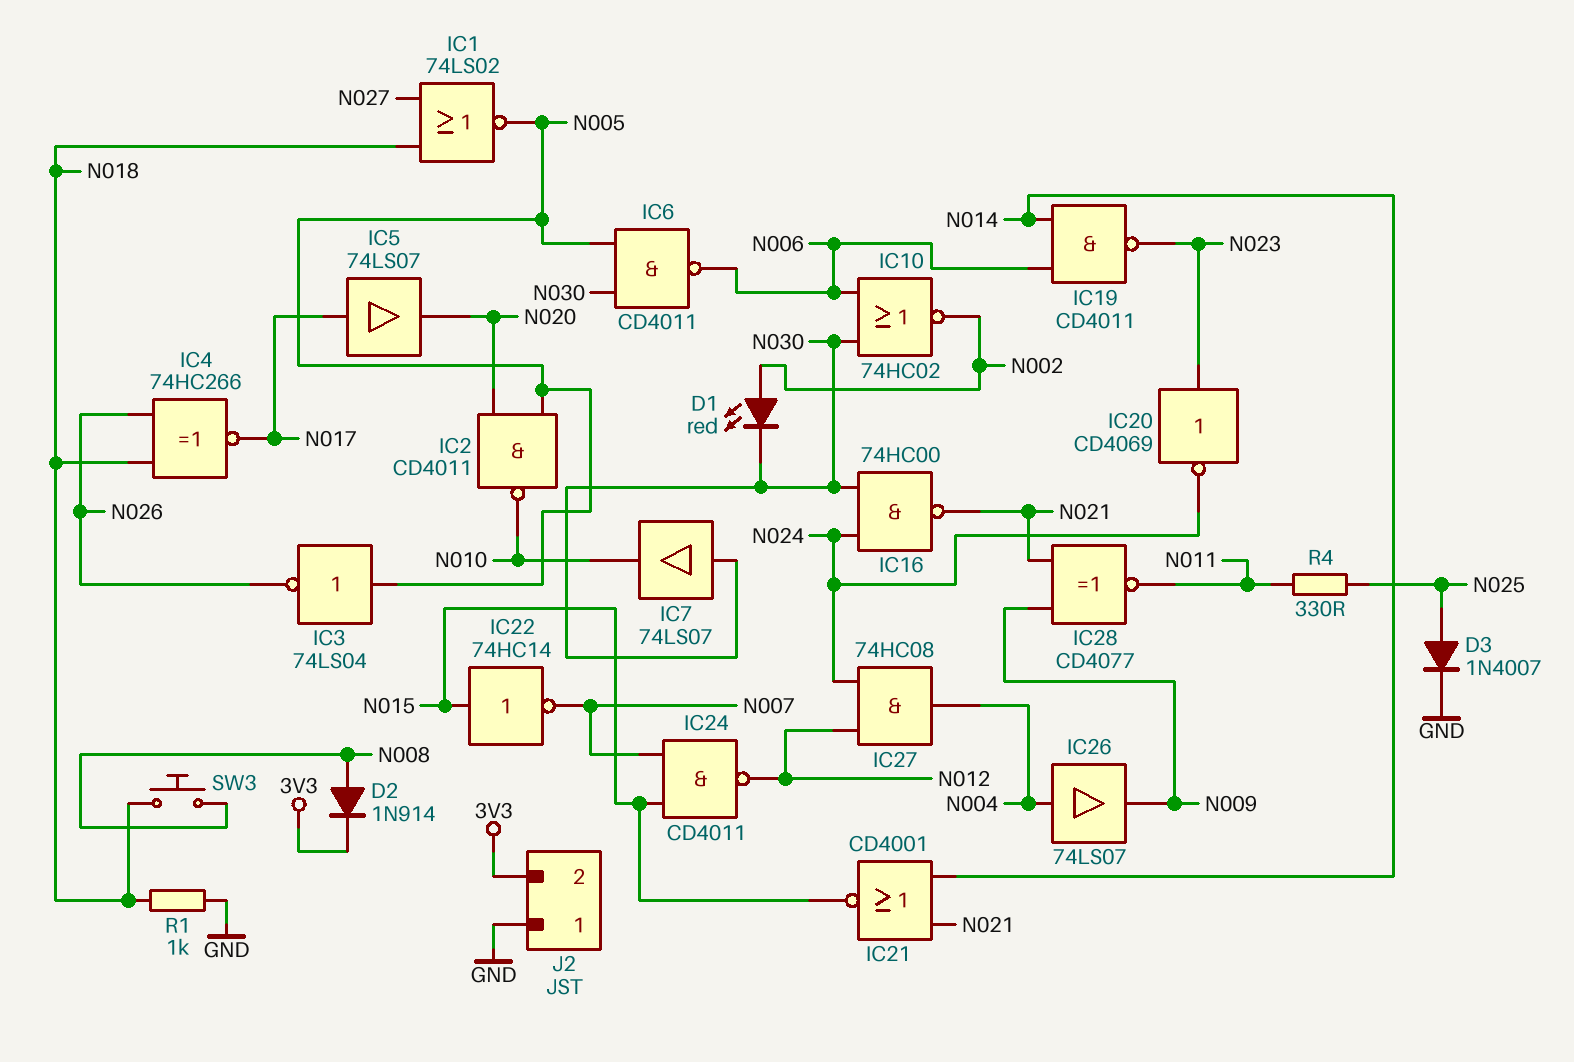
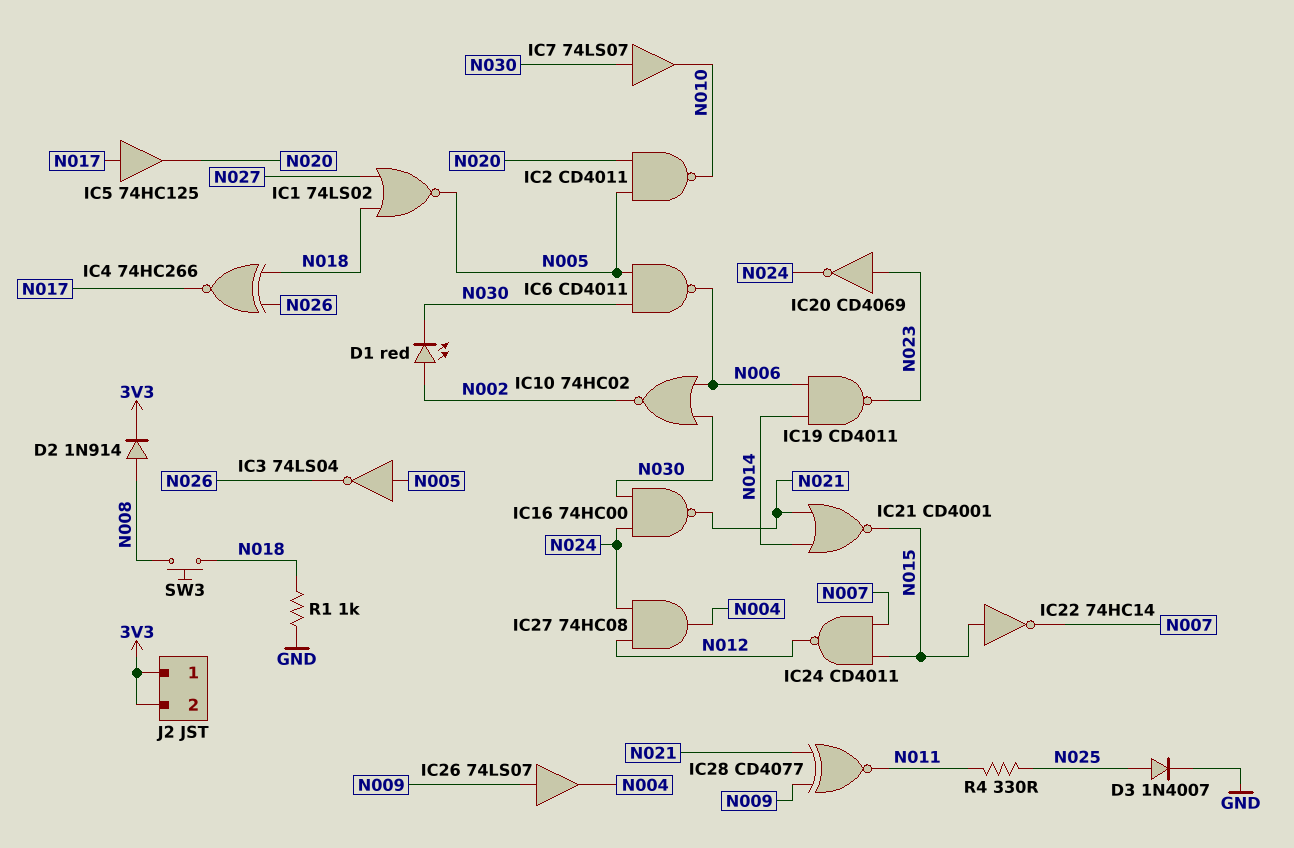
IC5: buffer 74LS07 (in N017, out N020) -> buffer 74HC125 (in N017, out N020)
IC26: buffer 74LS07 (in N004, out N009) -> buffer 74LS07 (in N009, out N004)
J2 pin 1: GND -> 3V3

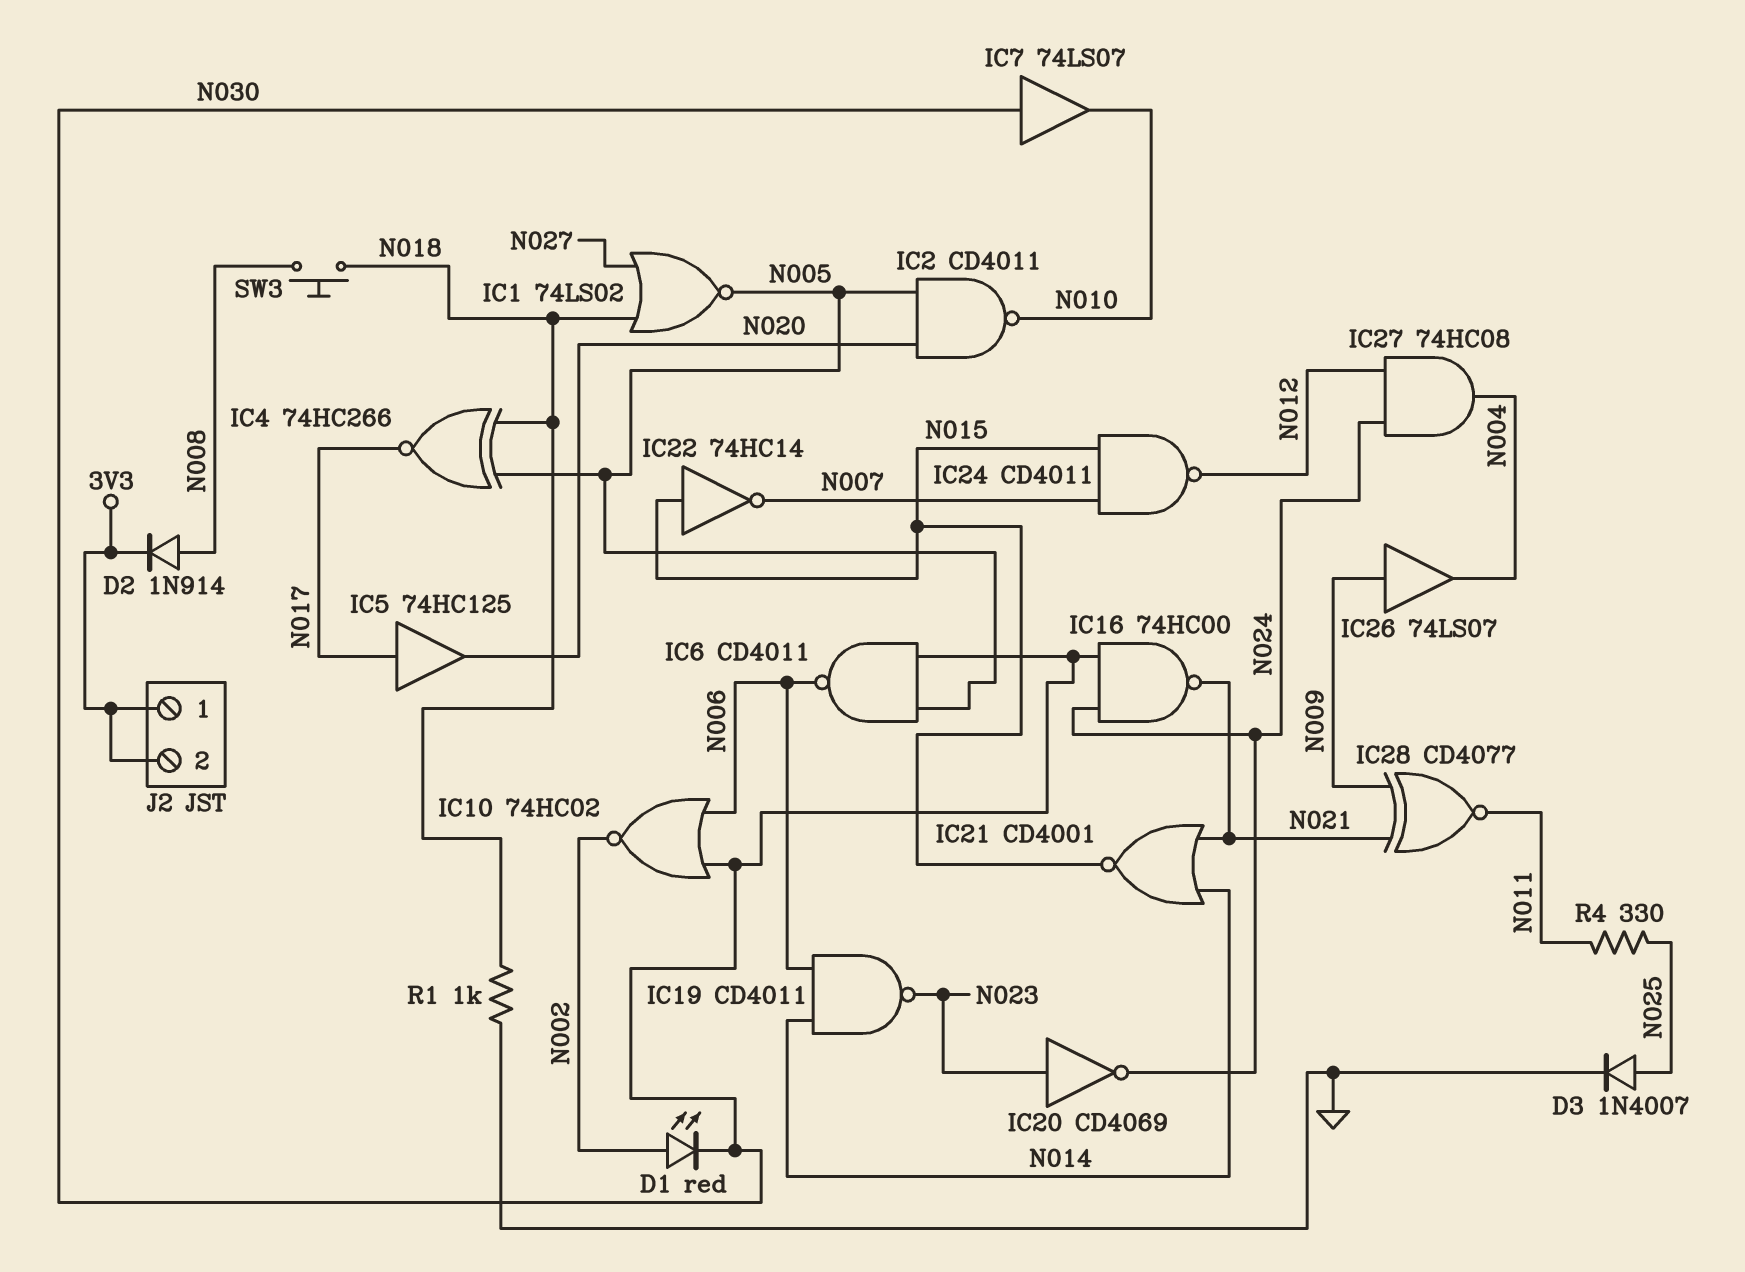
IC3: NOT 74LS04 (in N005, out N026) -> none
IC4: XNOR 74HC266 (in N018, in N026, out N017) -> XNOR 74HC266 (in N005, in N018, out N017)

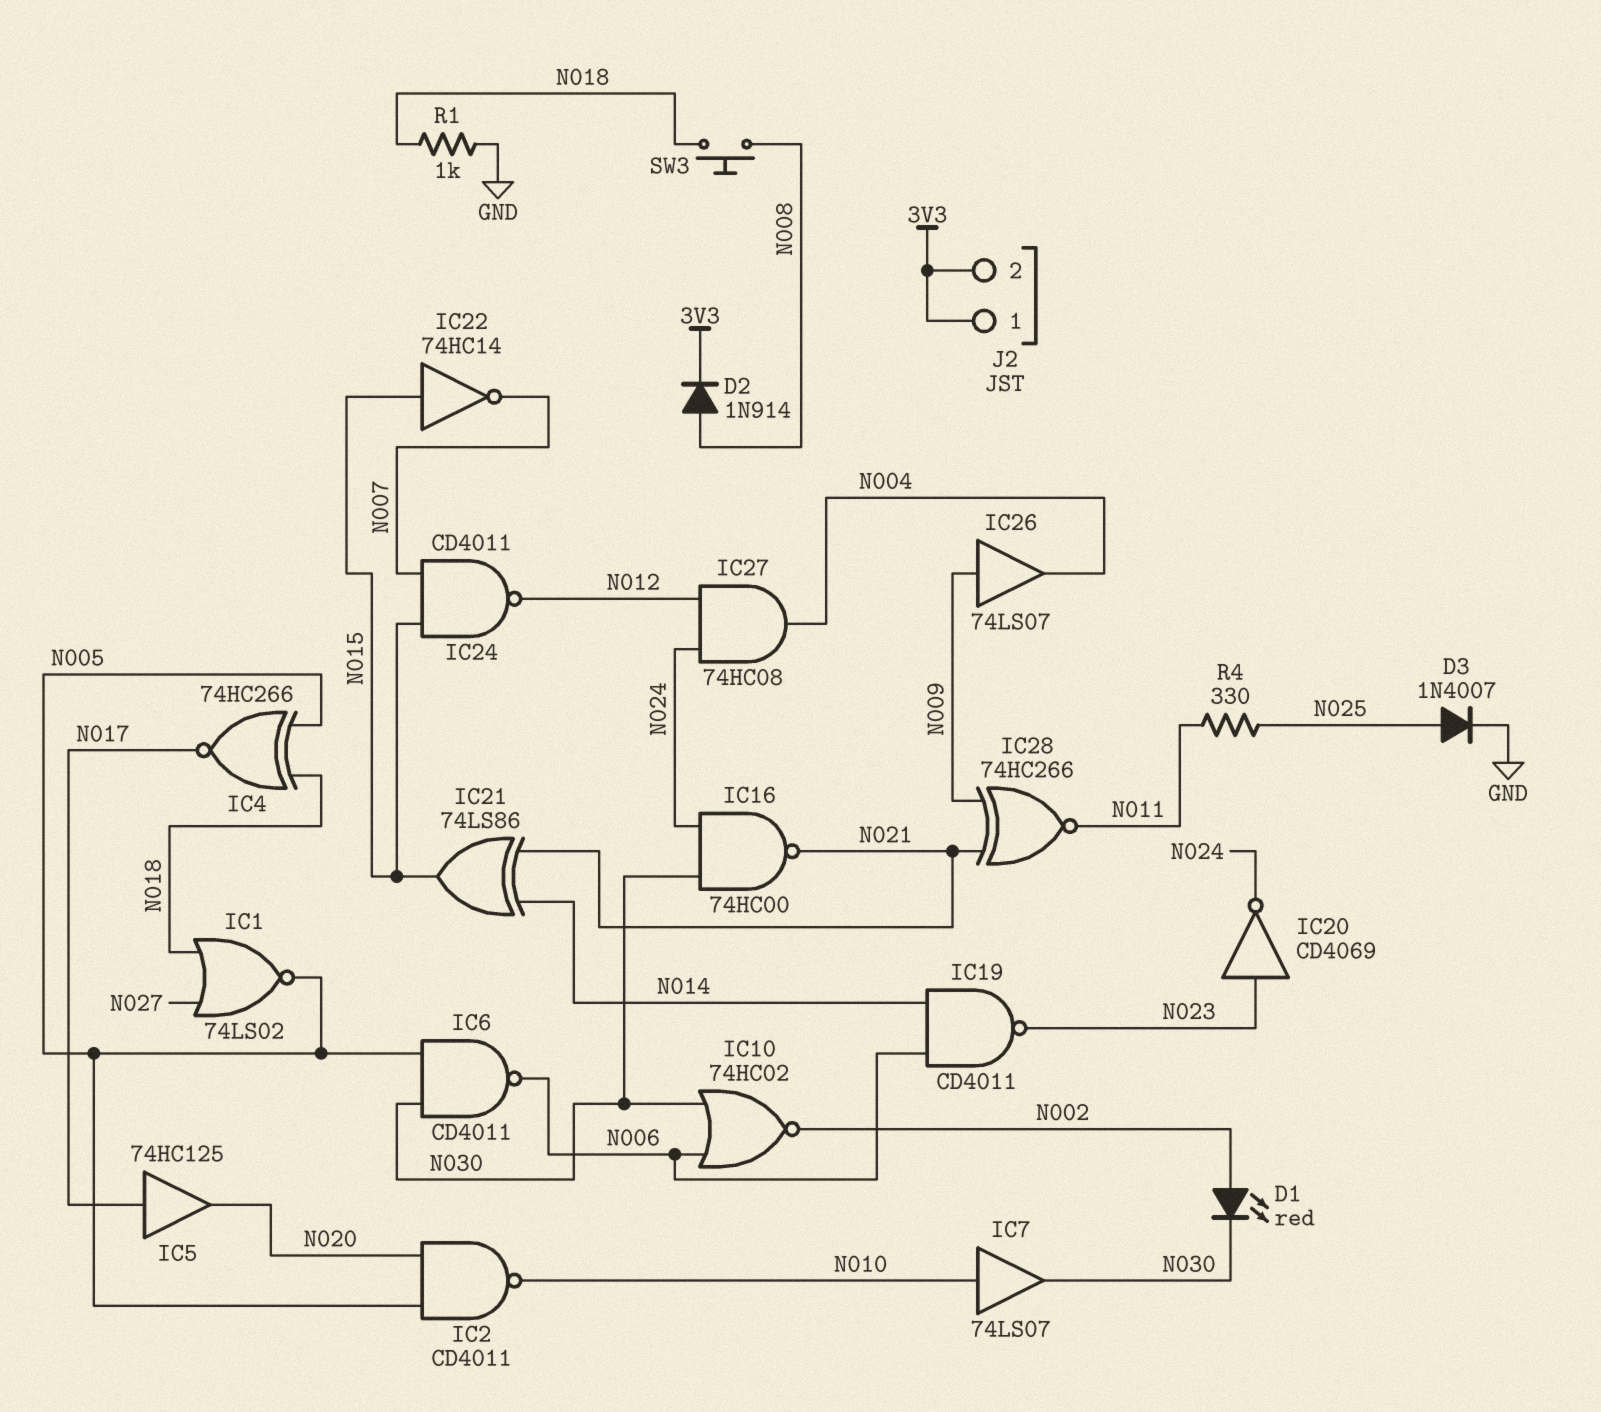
IC7: buffer 74LS07 (in N030, out N010) -> buffer 74LS07 (in N010, out N030)
IC21: NOR CD4001 (in N014, in N021, out N015) -> XOR 74LS86 (in N014, in N021, out N015)
IC28: XNOR CD4077 (in N009, in N021, out N011) -> XNOR 74HC266 (in N009, in N021, out N011)

